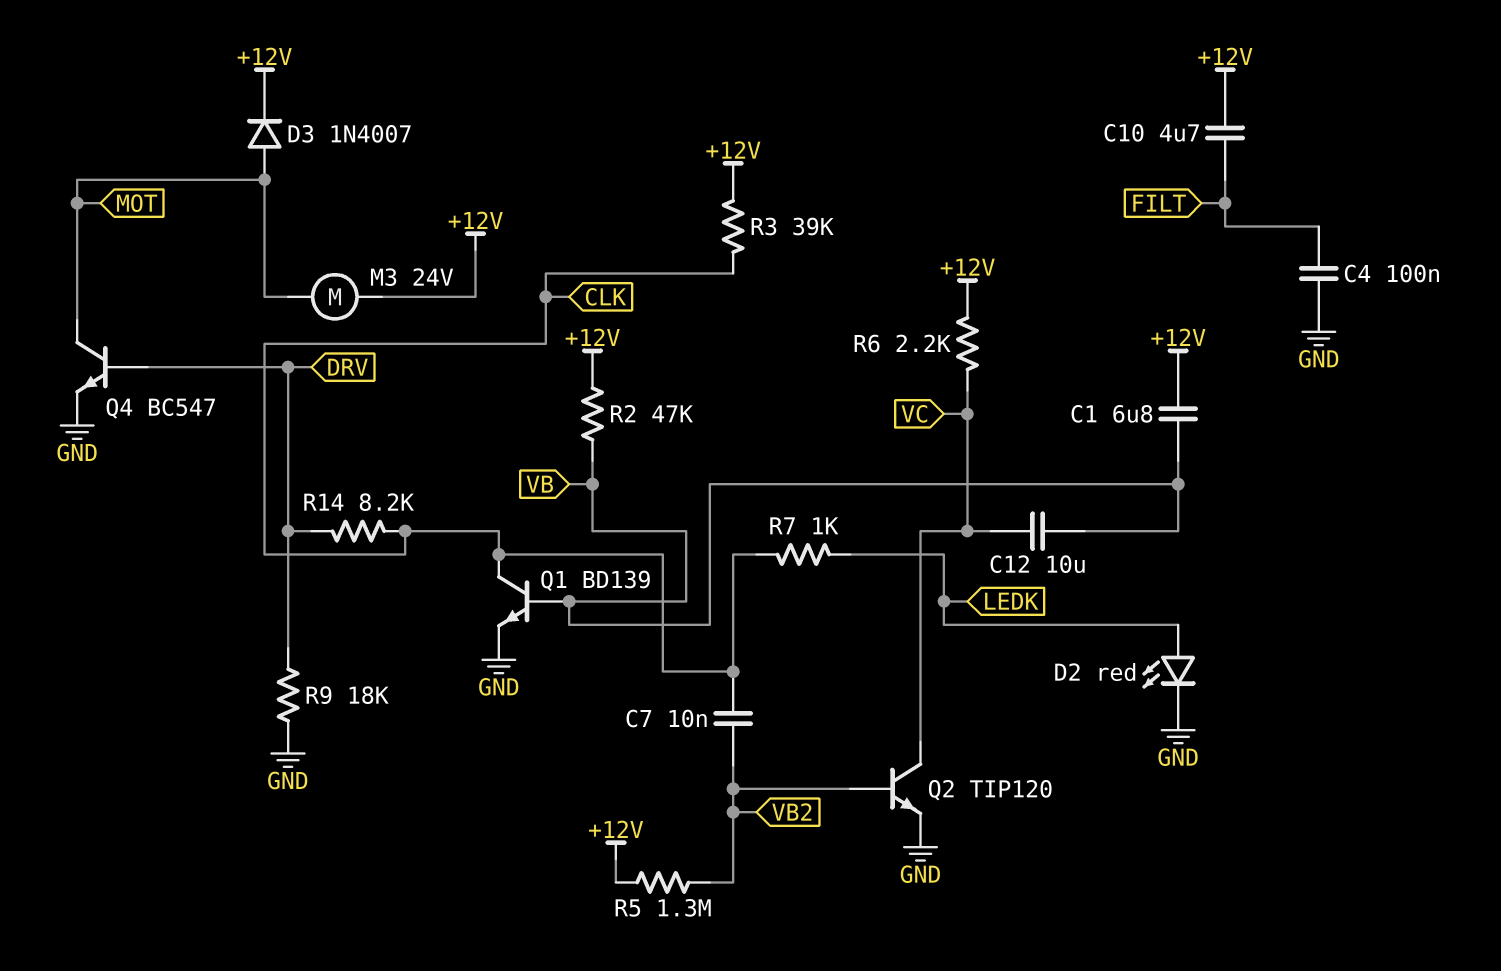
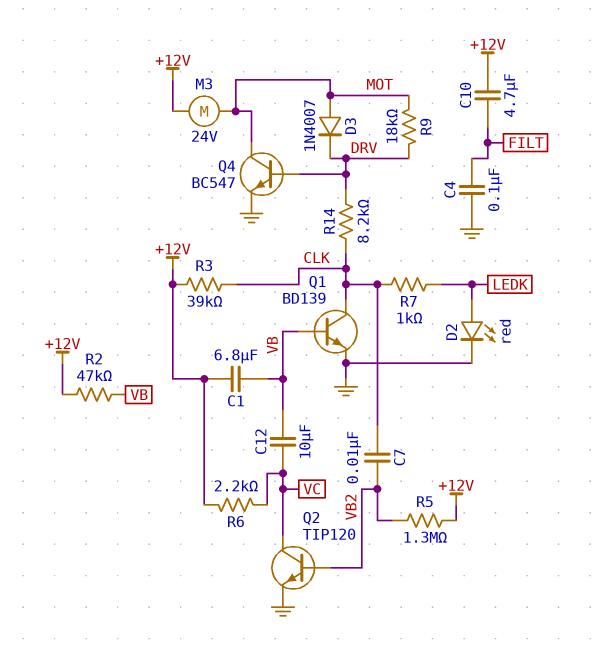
D3: diode 1N4007 (A MOT, K +12V) -> diode 1N4007 (A MOT, K DRV)
R9: 18k (DRV, GND) -> 18k (DRV, MOT)

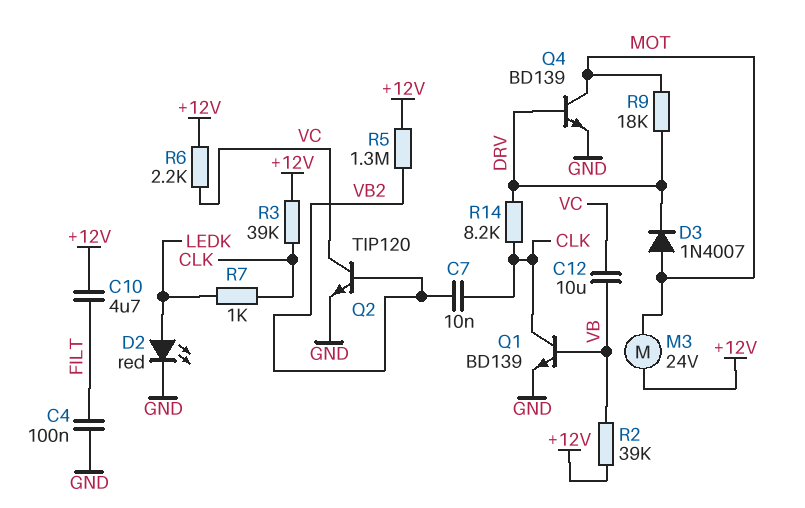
C1: 6.8uF (+12V, VB) -> none
Q4: NPN BC547 (B DRV, C MOT, E GND) -> NPN BD139 (B DRV, C MOT, E GND)
R2: 47k (+12V, VB) -> 39k (+12V, VB)

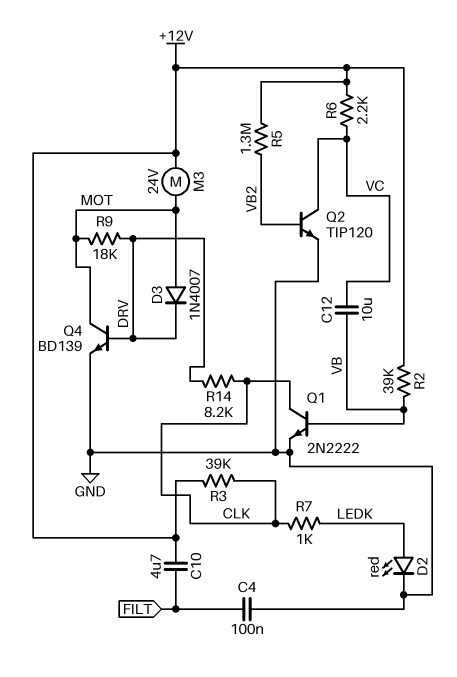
C7: 10nF (CLK, VB2) -> none
Q1: NPN BD139 (B VB, C CLK, E GND) -> NPN 2N2222 (B VB, C CLK, E GND)

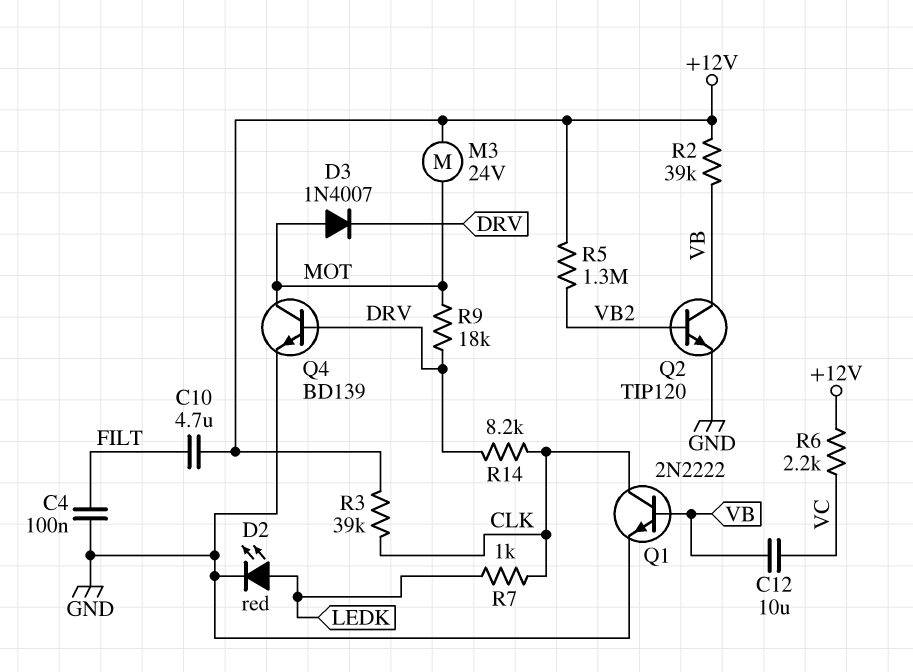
Q2: NPN TIP120 (B VB2, C VC, E GND) -> NPN TIP120 (B VB2, C VB, E GND)

